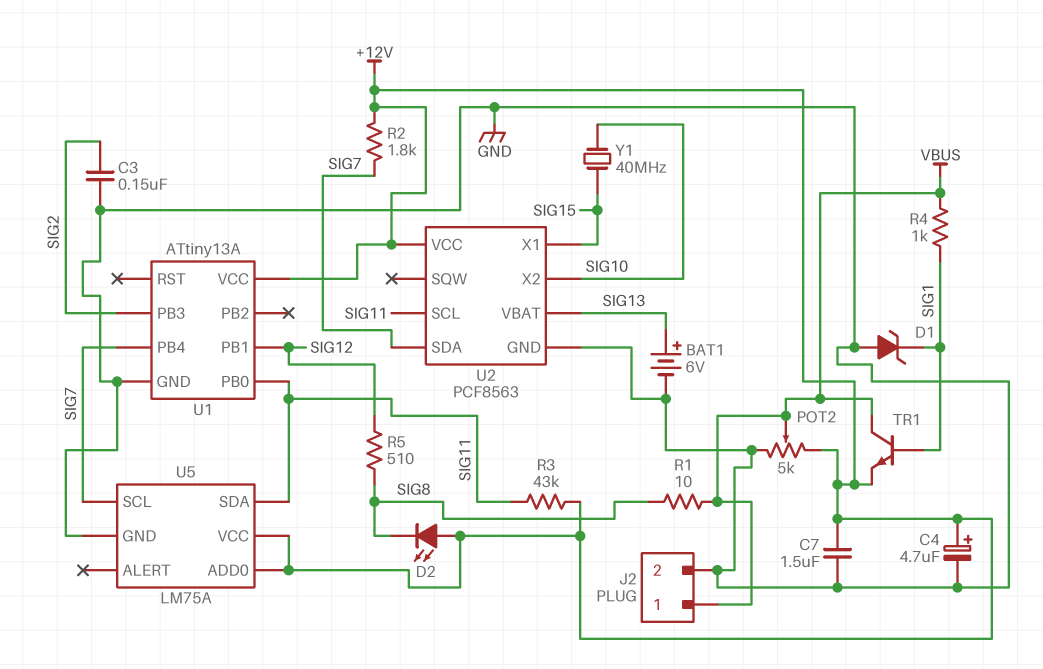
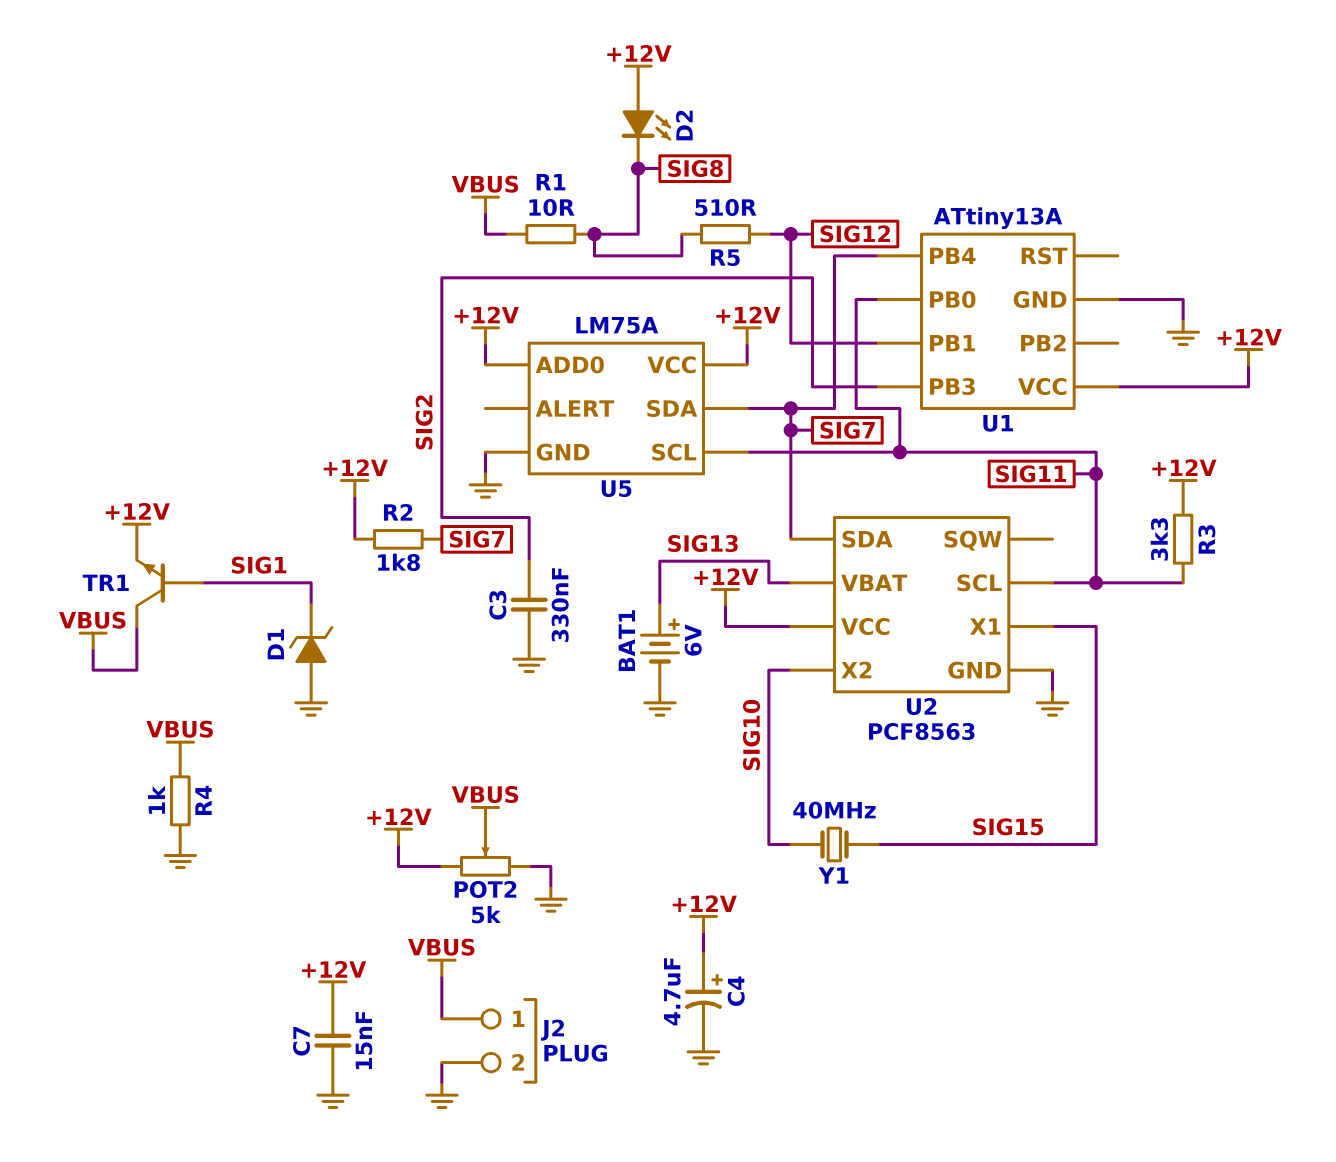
C3: 150nF (GND, SIG2) -> 330nF (GND, SIG2)
C7: 1.5uF (+12V, GND) -> 15nF (+12V, GND)
R3: 43k (+12V, SIG11) -> 3.3k (+12V, SIG11)
R4: 1k (SIG1, VBUS) -> 1k (GND, VBUS)
U5 pin SCL: SIG7 -> SIG11
U5 pin SDA: SIG11 -> SIG7

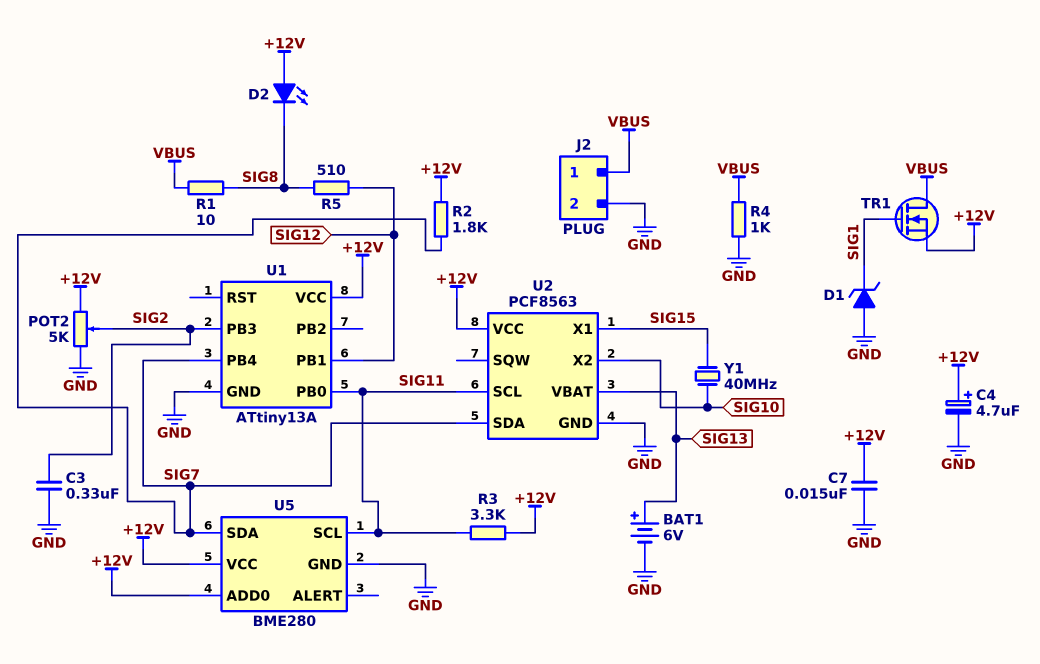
POT2: 5k (+12V, GND, wiper VBUS) -> 5k (+12V, GND, wiper SIG2)
TR1: NPN (B SIG1, C VBUS, E +12V) -> NMOS (G SIG1, D VBUS, S +12V)
U5: LM75A -> BME280

